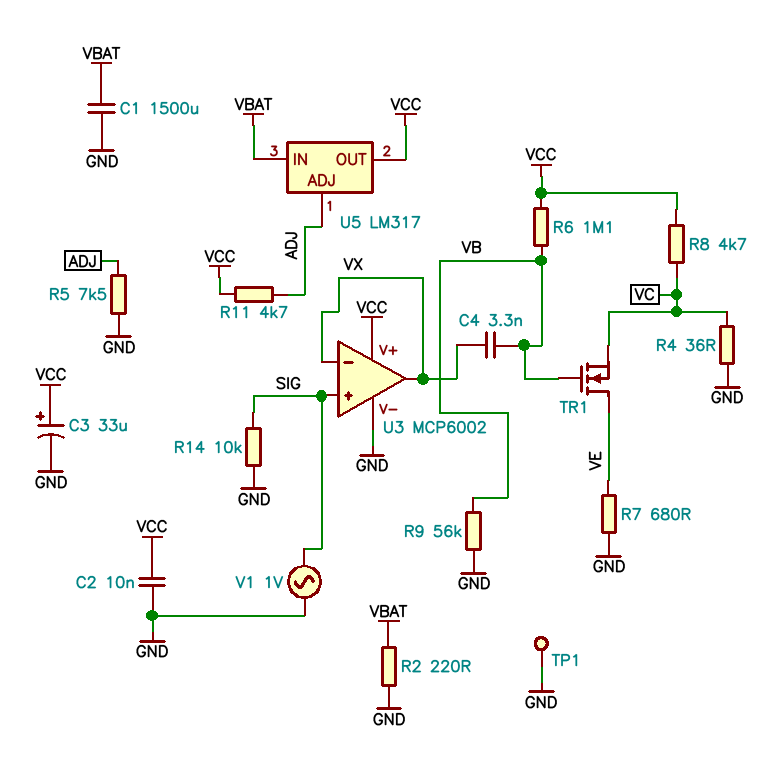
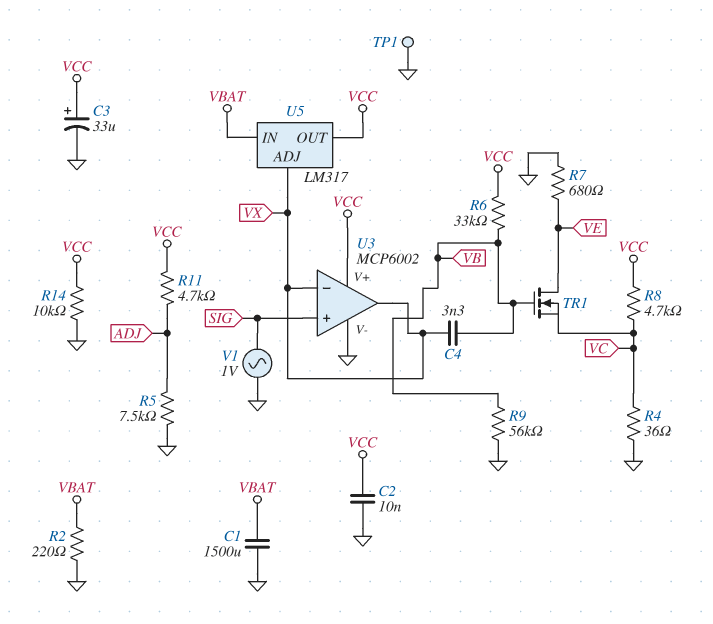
R6: 1.1M (VB, VCC) -> 33k (VB, VCC)
R14: 10k (GND, SIG) -> 10k (GND, VCC)
U5 pin ADJ: ADJ -> VX

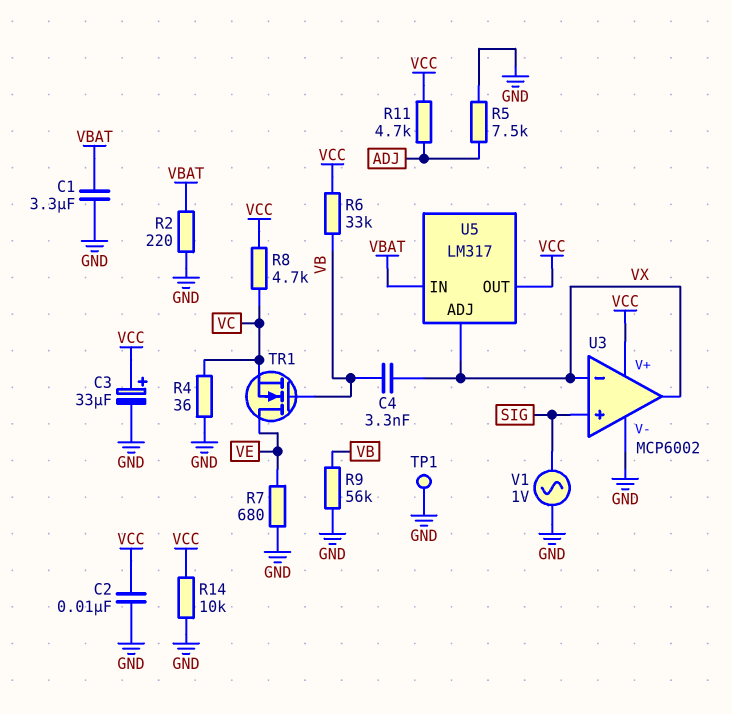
C1: 1500uF (GND, VBAT) -> 3.3uF (GND, VBAT)

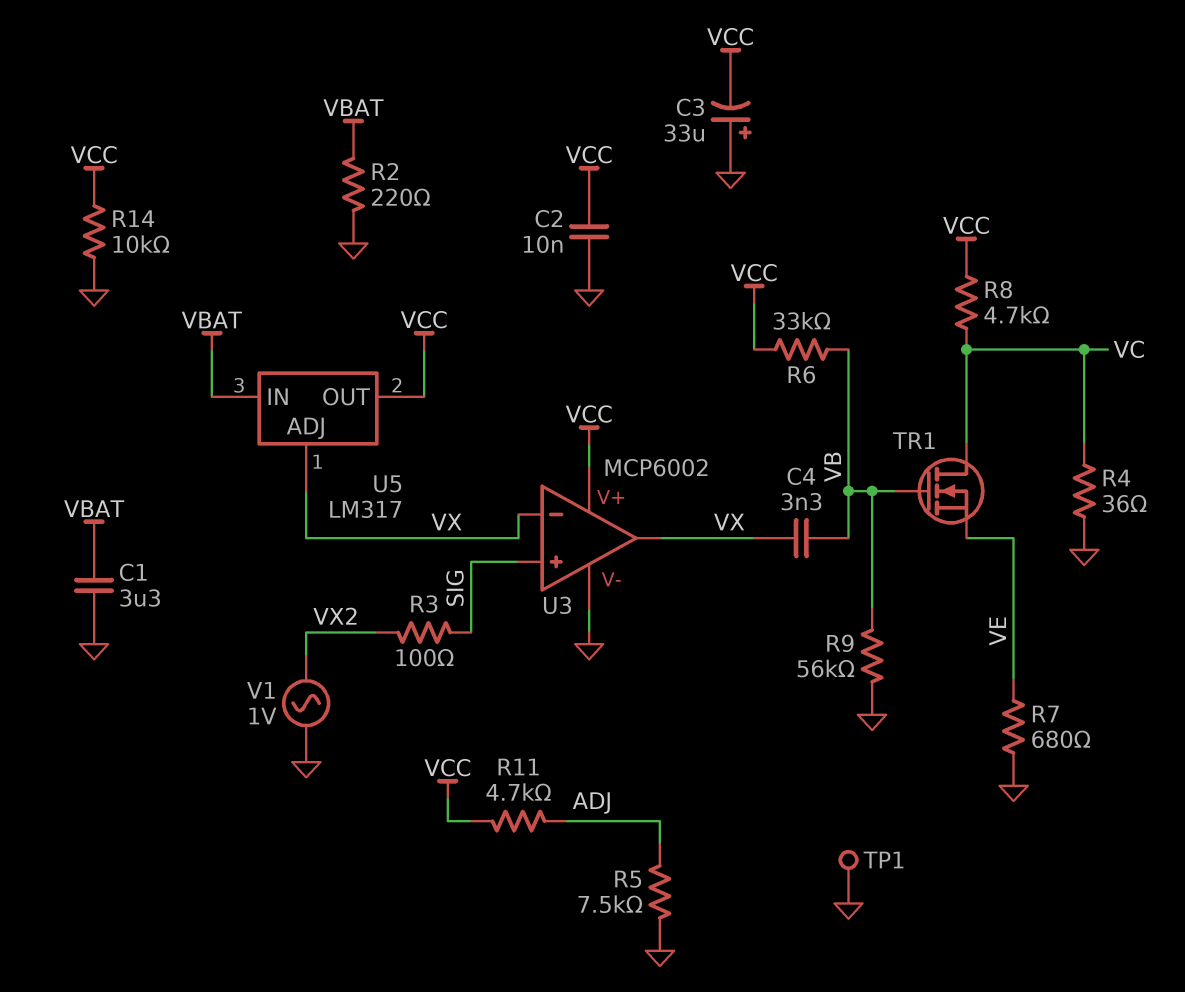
C3: 33uF (plus VCC, minus GND) -> 33uF (plus GND, minus VCC)
R3: none -> 100 (SIG, VX2)
TR1: NMOS (G VB, D VE, S VC) -> NMOS (G VB, D VC, S VE)
V1: AC 1V (GND, SIG) -> AC 1V (GND, VX2)

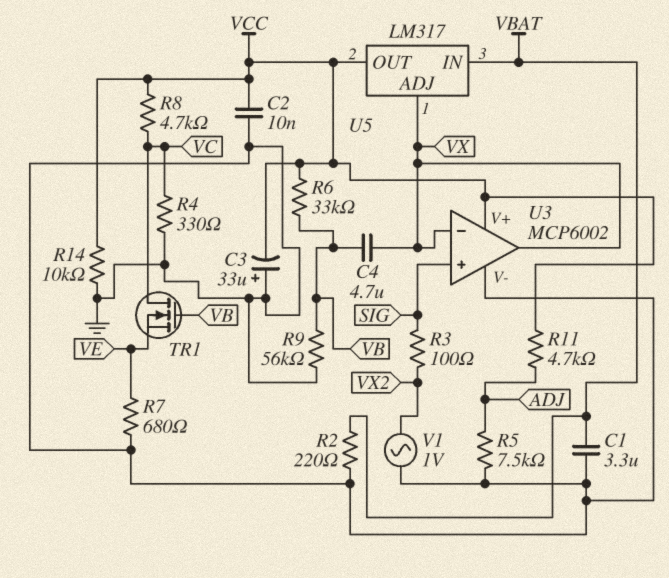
C4: 3.3nF (VB, VX) -> 4.7uF (VB, VX)
R4: 36 (GND, VC) -> 330 (GND, VC)
TP1: test point (GND) -> none

